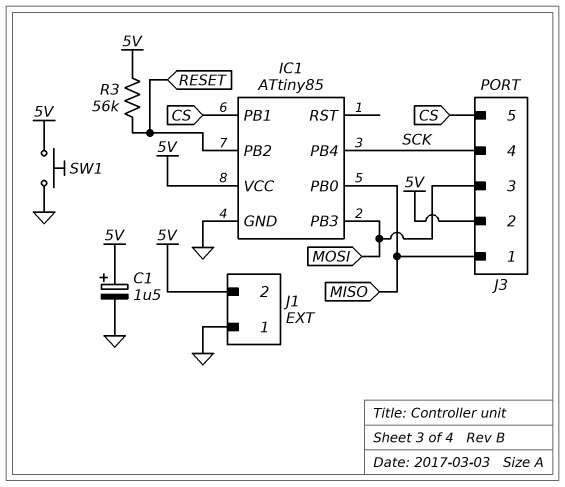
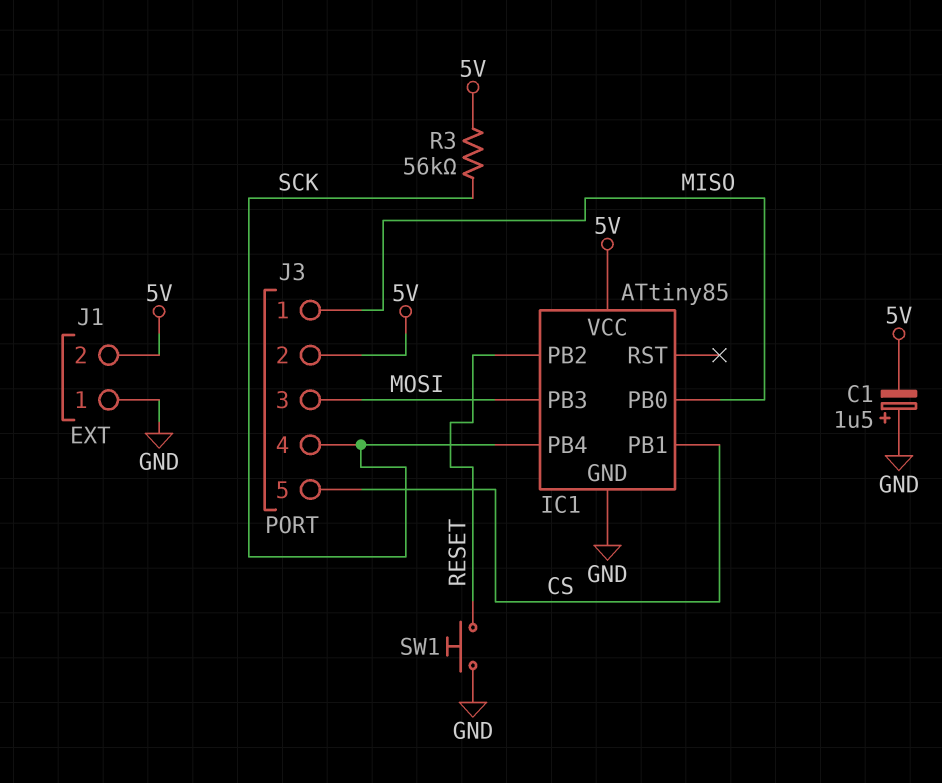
C1: 1.5uF (plus 5V, minus GND) -> 1.5uF (plus GND, minus 5V)
R3: 56k (5V, RESET) -> 56k (5V, SCK)
SW1: button (5V, GND) -> button (GND, RESET)

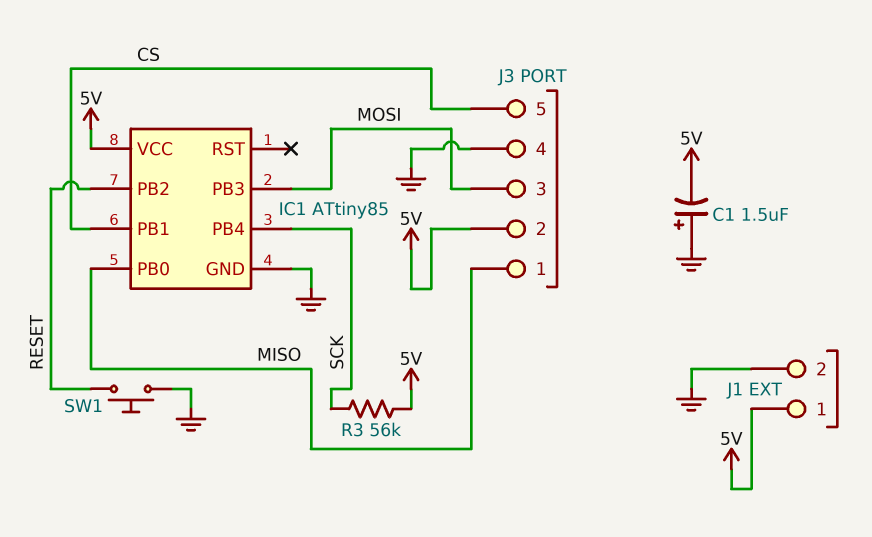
J1 pin 1: GND -> 5V
J1 pin 2: 5V -> GND
J3 pin 4: SCK -> GND

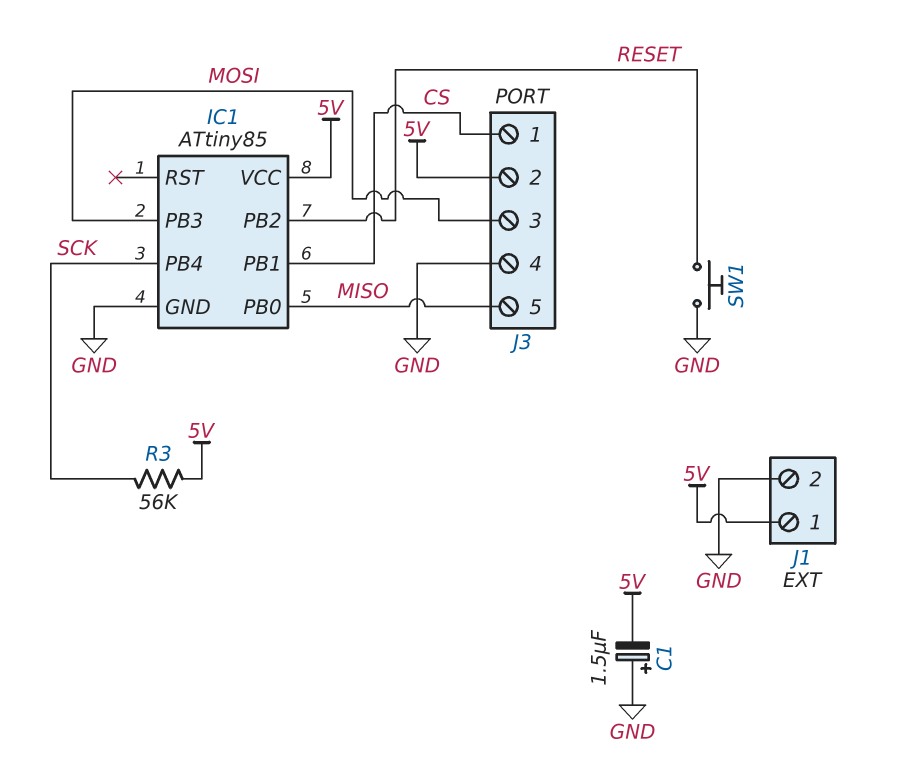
J3 pin 1: MISO -> CS
J3 pin 5: CS -> MISO

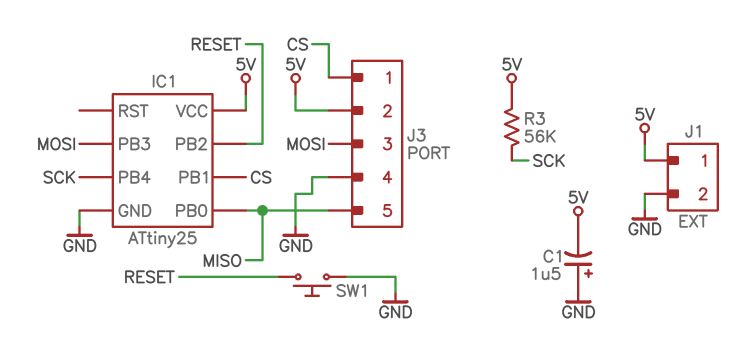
IC1: ATtiny85 -> ATtiny25

